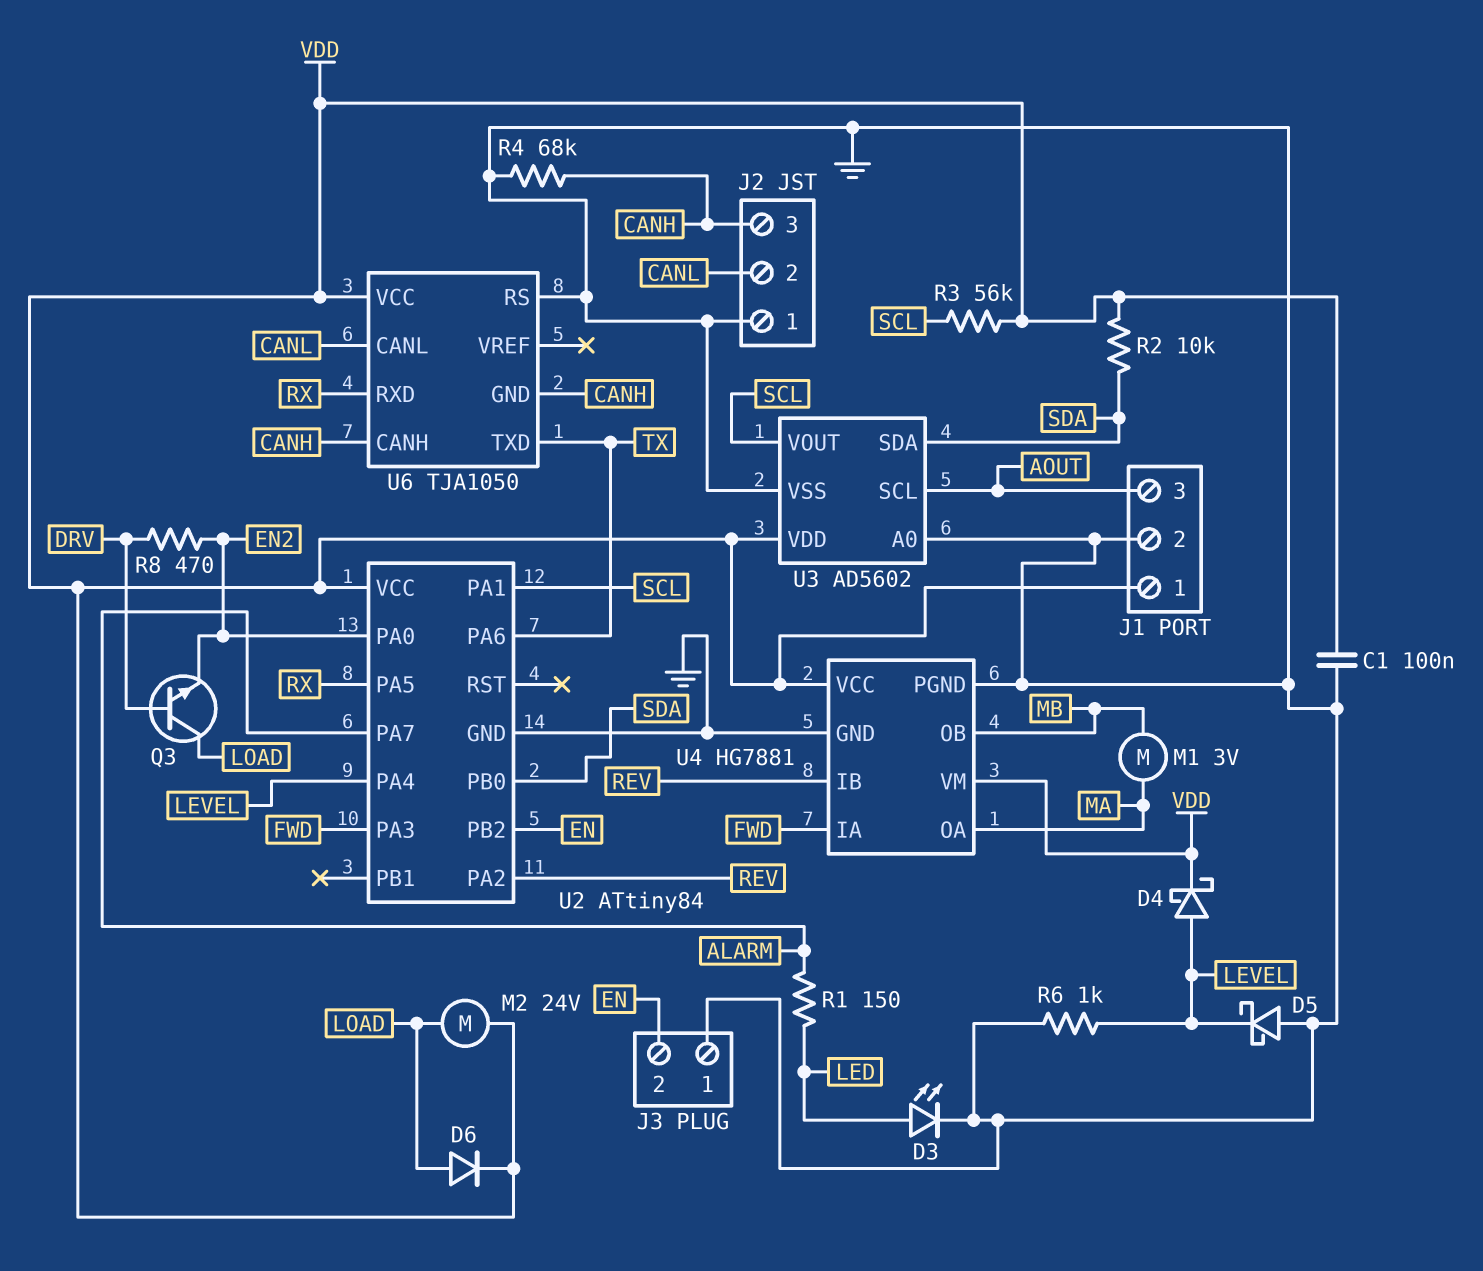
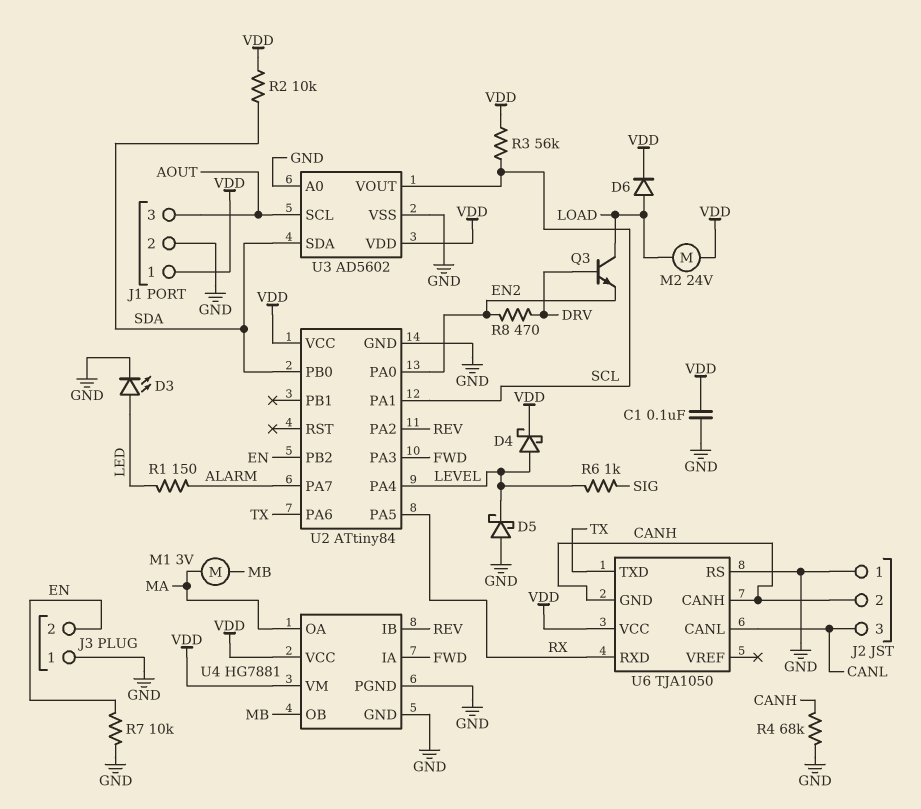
J2 pin 2: CANL -> CANH
J2 pin 3: CANH -> CANL
R6: 1k (GND, LEVEL) -> 1k (LEVEL, SIG)
R7: none -> 10k (EN, GND)

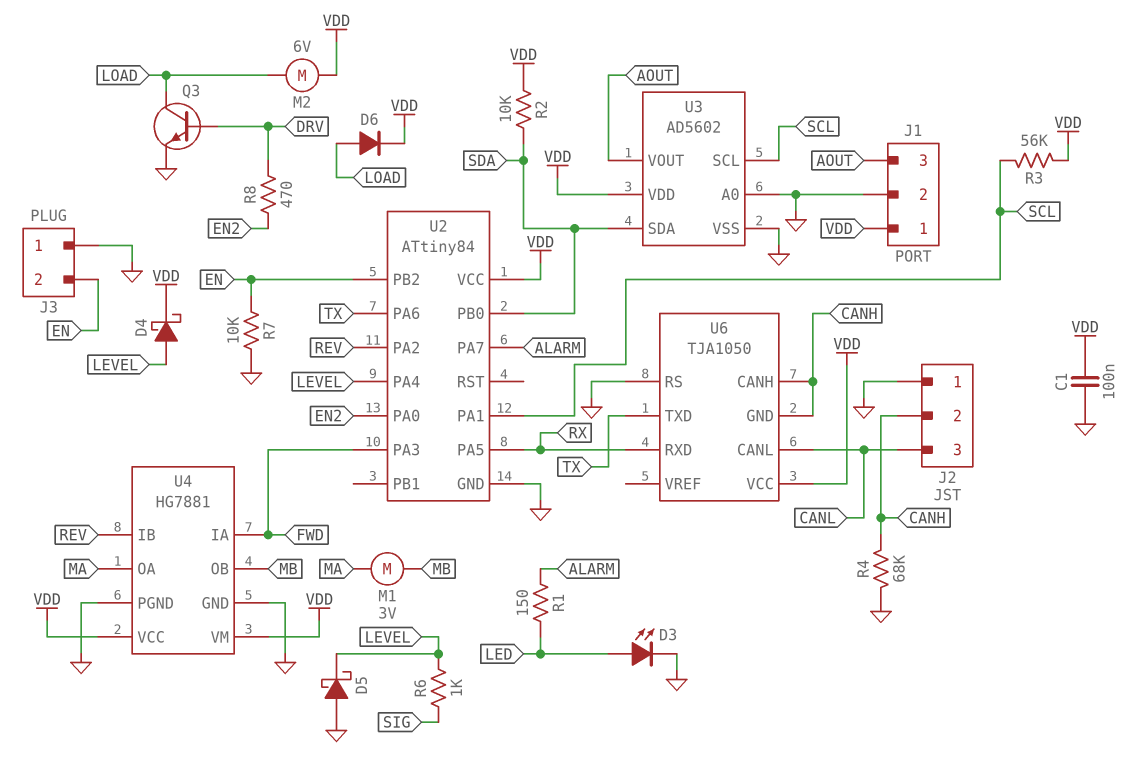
M2: motor 24V (LOAD, VDD) -> motor 6V (LOAD, VDD)
Q3: NPN (B DRV, C LOAD, E EN2) -> NPN (B DRV, C LOAD, E GND)
U3 pin SCL: AOUT -> SCL
U3 pin VOUT: SCL -> AOUT

